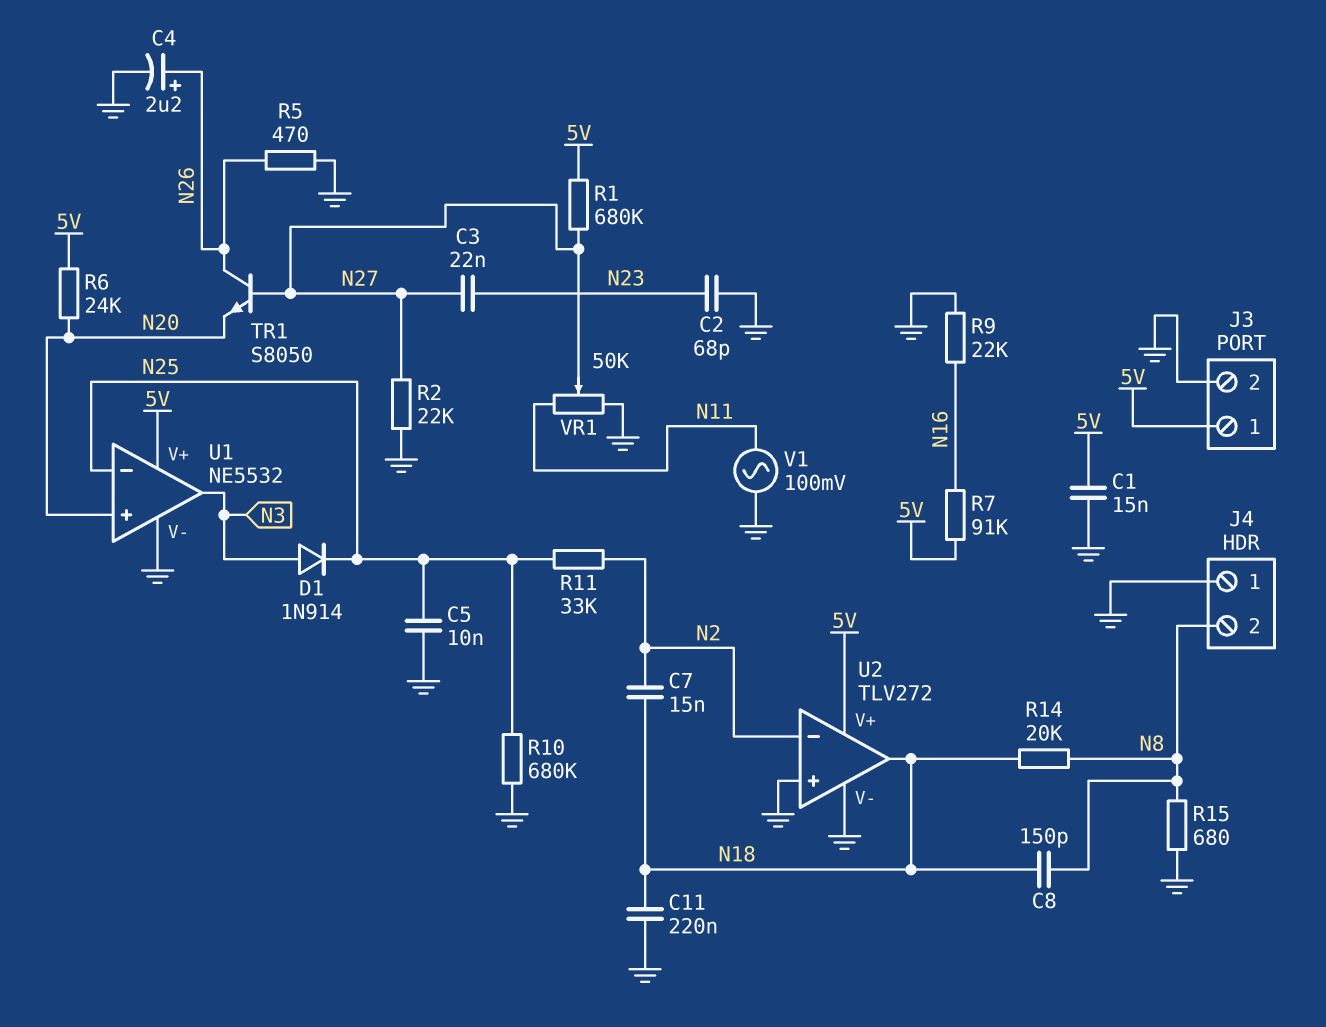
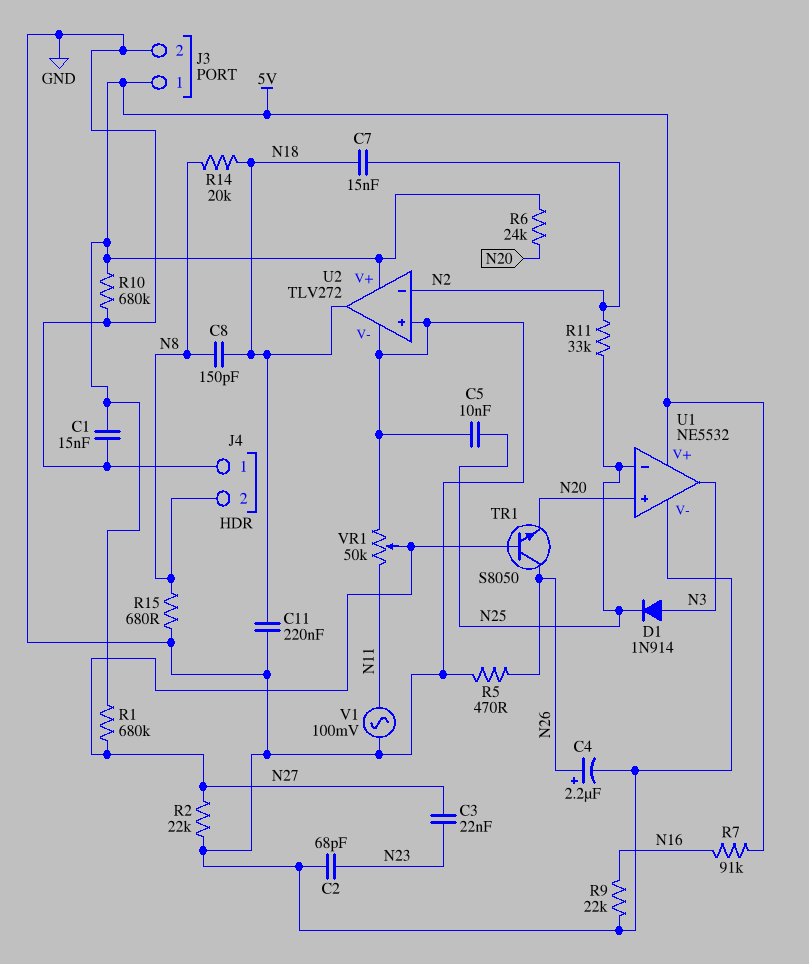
R10: 680k (GND, N25) -> 680k (5V, GND)

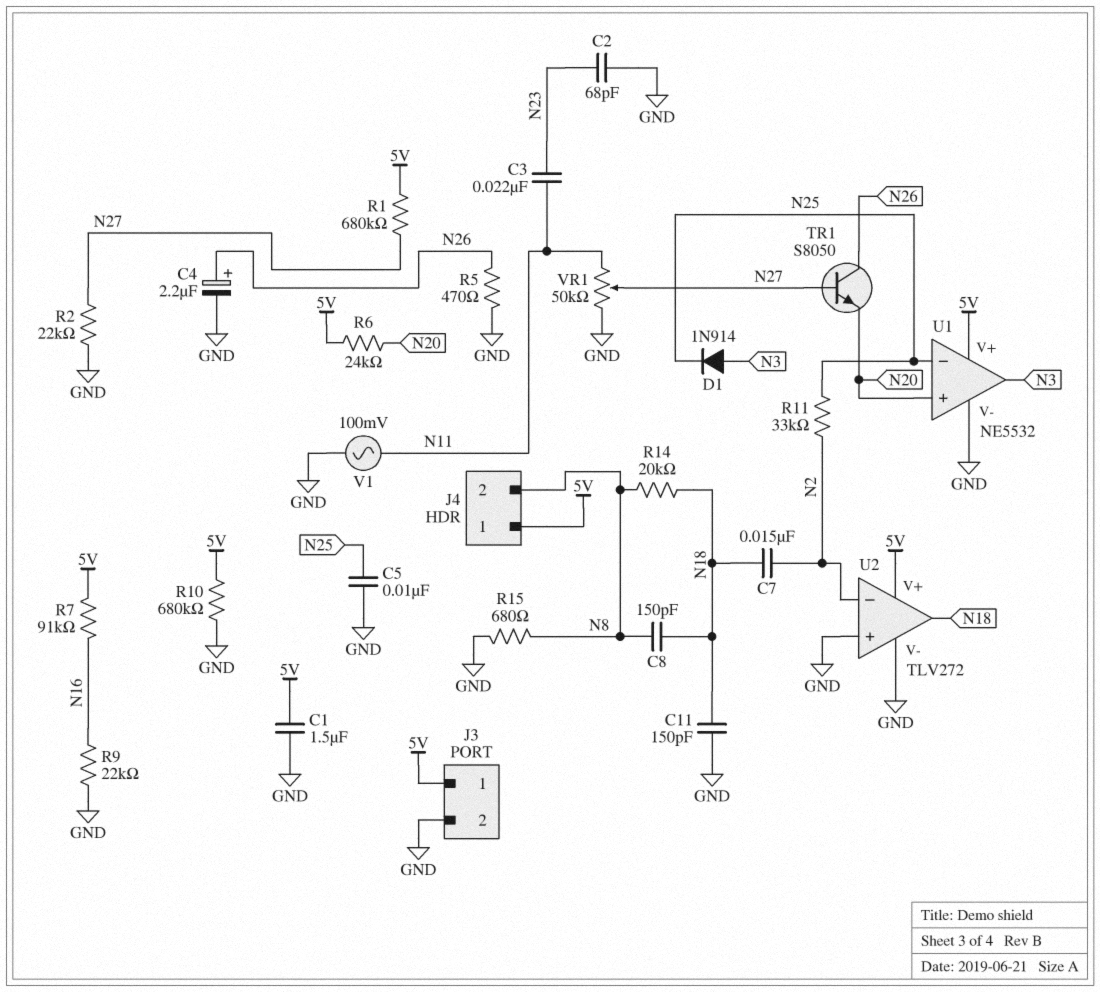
C1: 15nF (5V, GND) -> 1.5uF (5V, GND)
C3: 22nF (N23, N27) -> 22nF (N11, N23)
C11: 220nF (GND, N18) -> 150pF (GND, N18)
J4 pin 1: GND -> 5V

